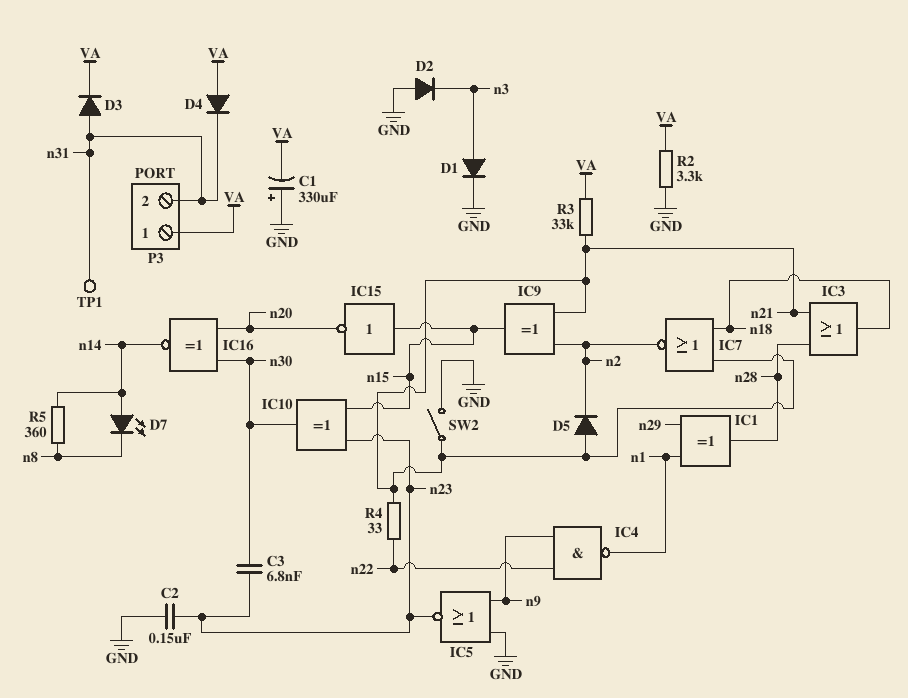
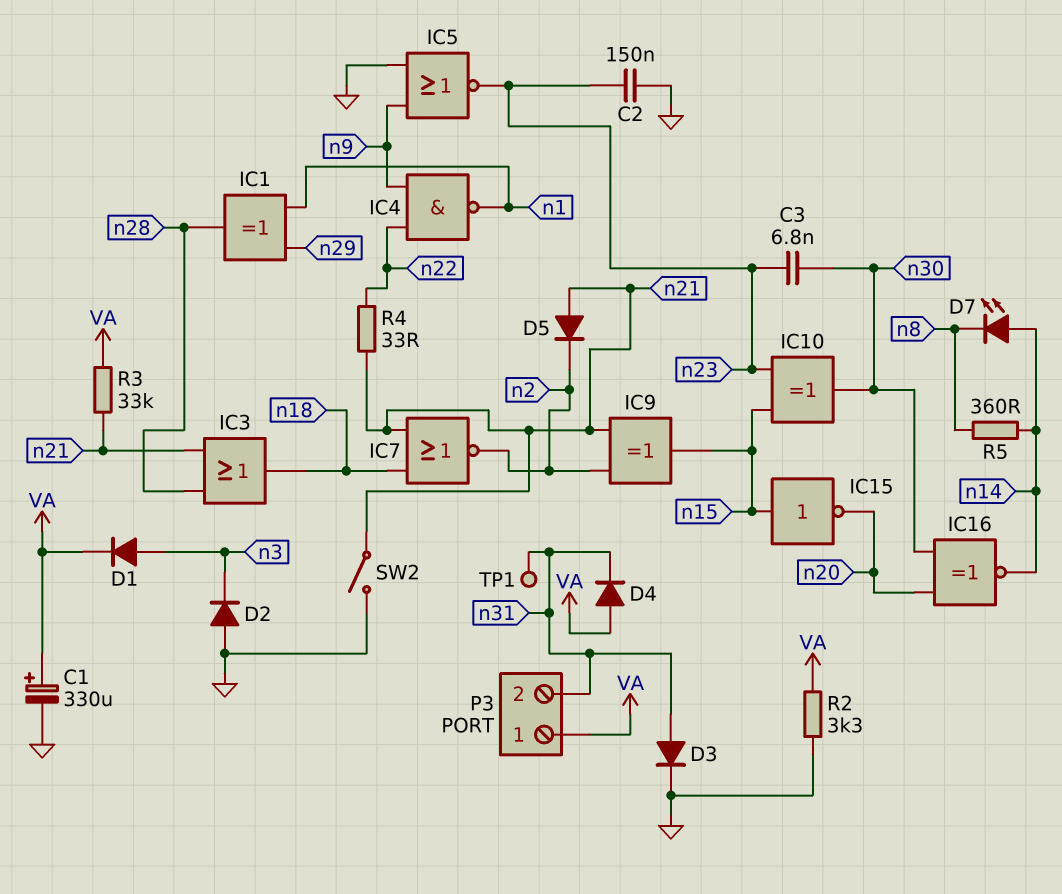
C1: 330uF (plus GND, minus VA) -> 330uF (plus VA, minus GND)
D1: diode (A n3, K GND) -> diode (A n3, K VA)
D3: diode (A n31, K VA) -> diode (A n31, K GND)

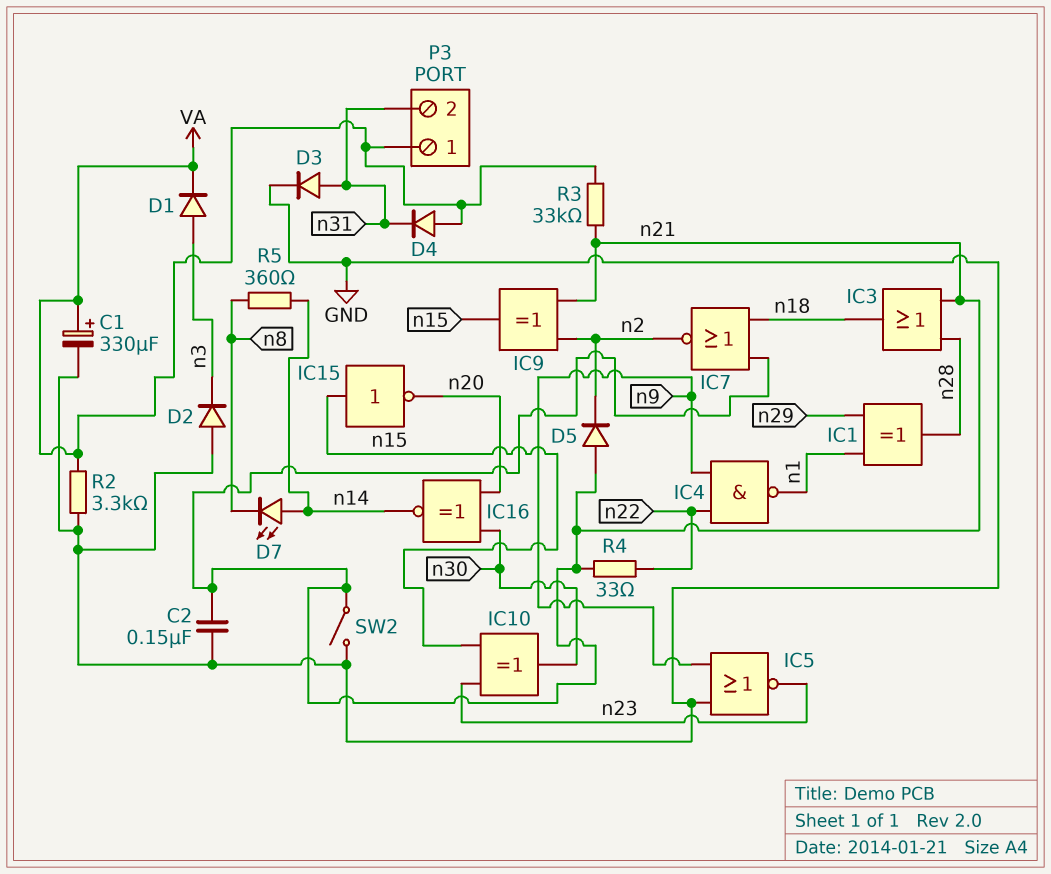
C2: 150nF (GND, n23) -> 150nF (GND, n21)
C3: 6.8nF (n23, n30) -> none
TP1: test point (n31) -> none

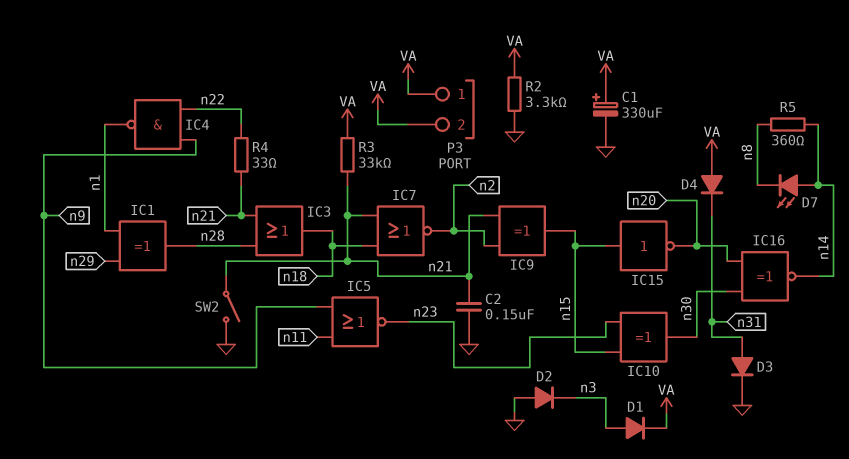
D5: diode (A n21, K n2) -> none
IC5: NOR (in GND, in n9, out n23) -> NOR (in n9, in n11, out n23)
P3 pin 2: n31 -> VA

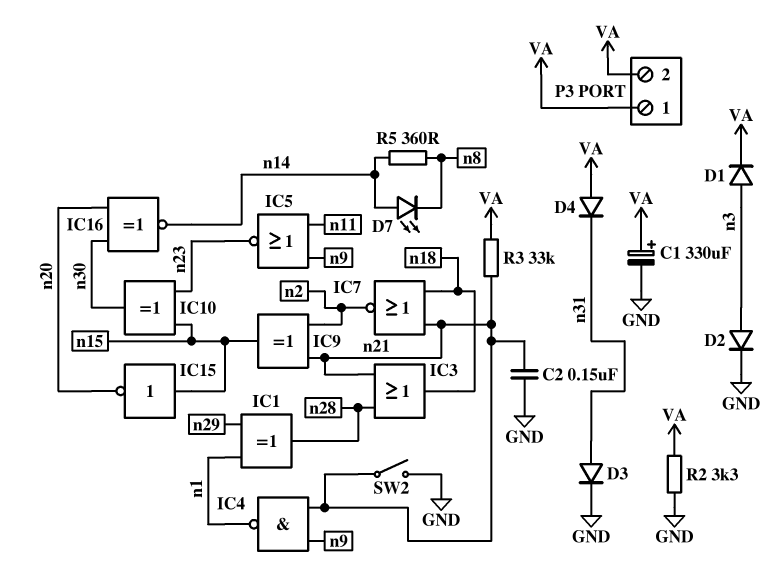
D2: diode (A GND, K n3) -> diode (A n3, K GND)
IC4: NAND (in n9, in n22, out n1) -> NAND (in n9, in n21, out n1)
R4: 33 (n21, n22) -> none

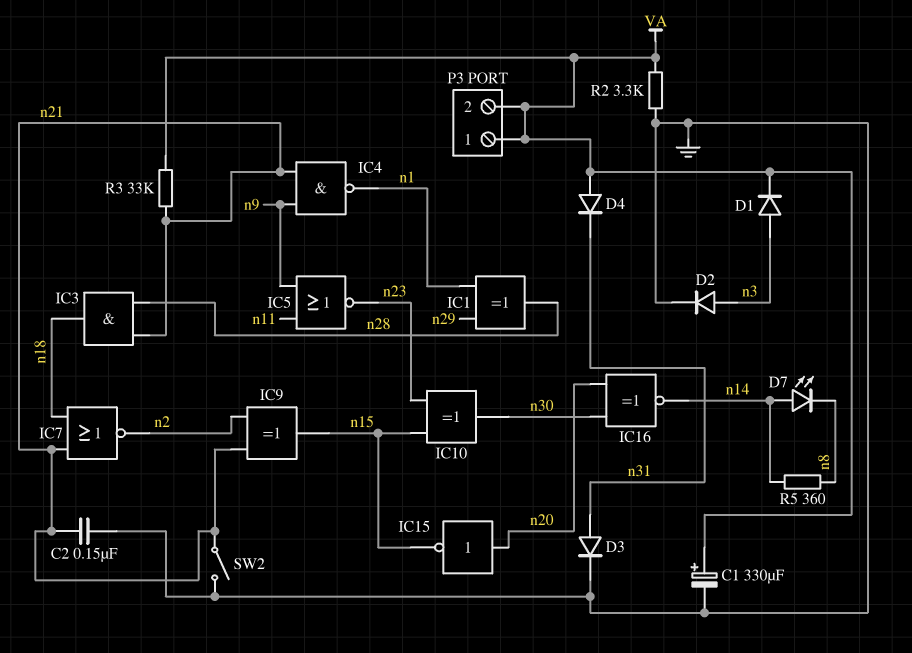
IC3: OR (in n21, in n28, out n18) -> AND (in n21, in n28, out n18)
IC15: NOT (in n15, out n20) -> NOT (in n20, out n15)

